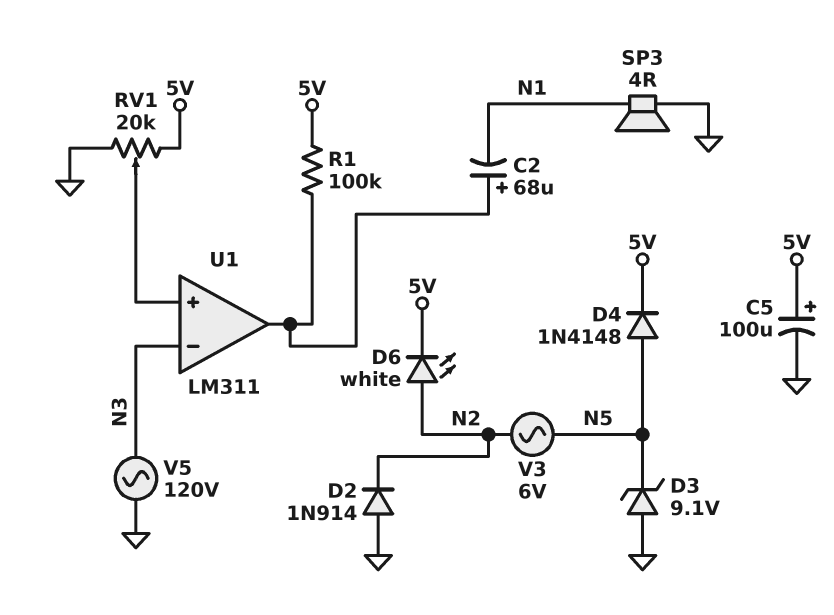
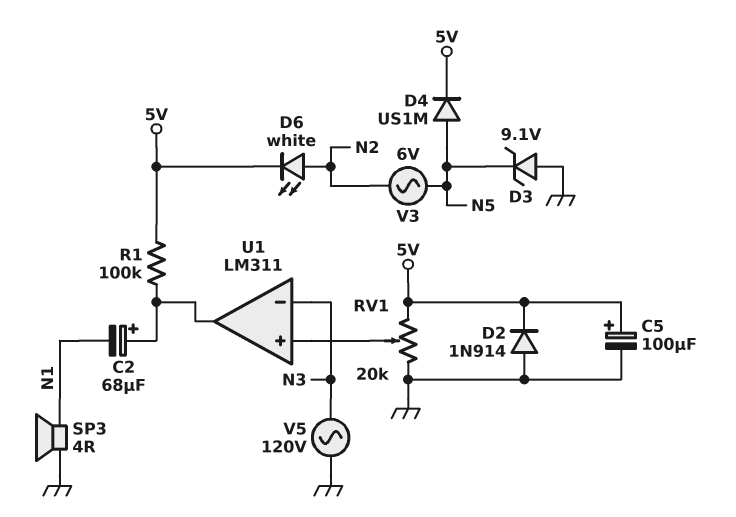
D2: diode 1N914 (A GND, K N2) -> diode 1N914 (A GND, K 5V)
D4: diode 1N4148 (A N5, K 5V) -> diode US1M (A N5, K 5V)

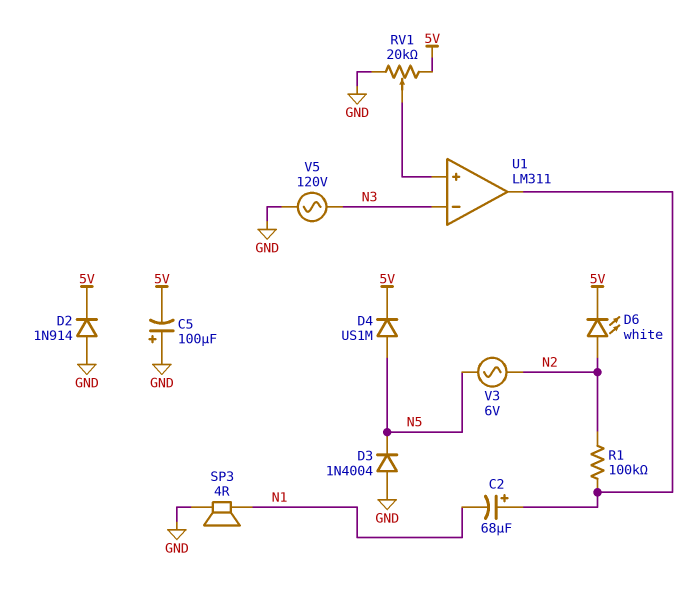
C5: 100uF (plus 5V, minus GND) -> 100uF (plus GND, minus 5V)
D3: zener 9.1V (A GND, K N5) -> diode 1N4004 (A GND, K N5)
R1: 100k (5V, U1/out) -> 100k (N2, U1/out)

